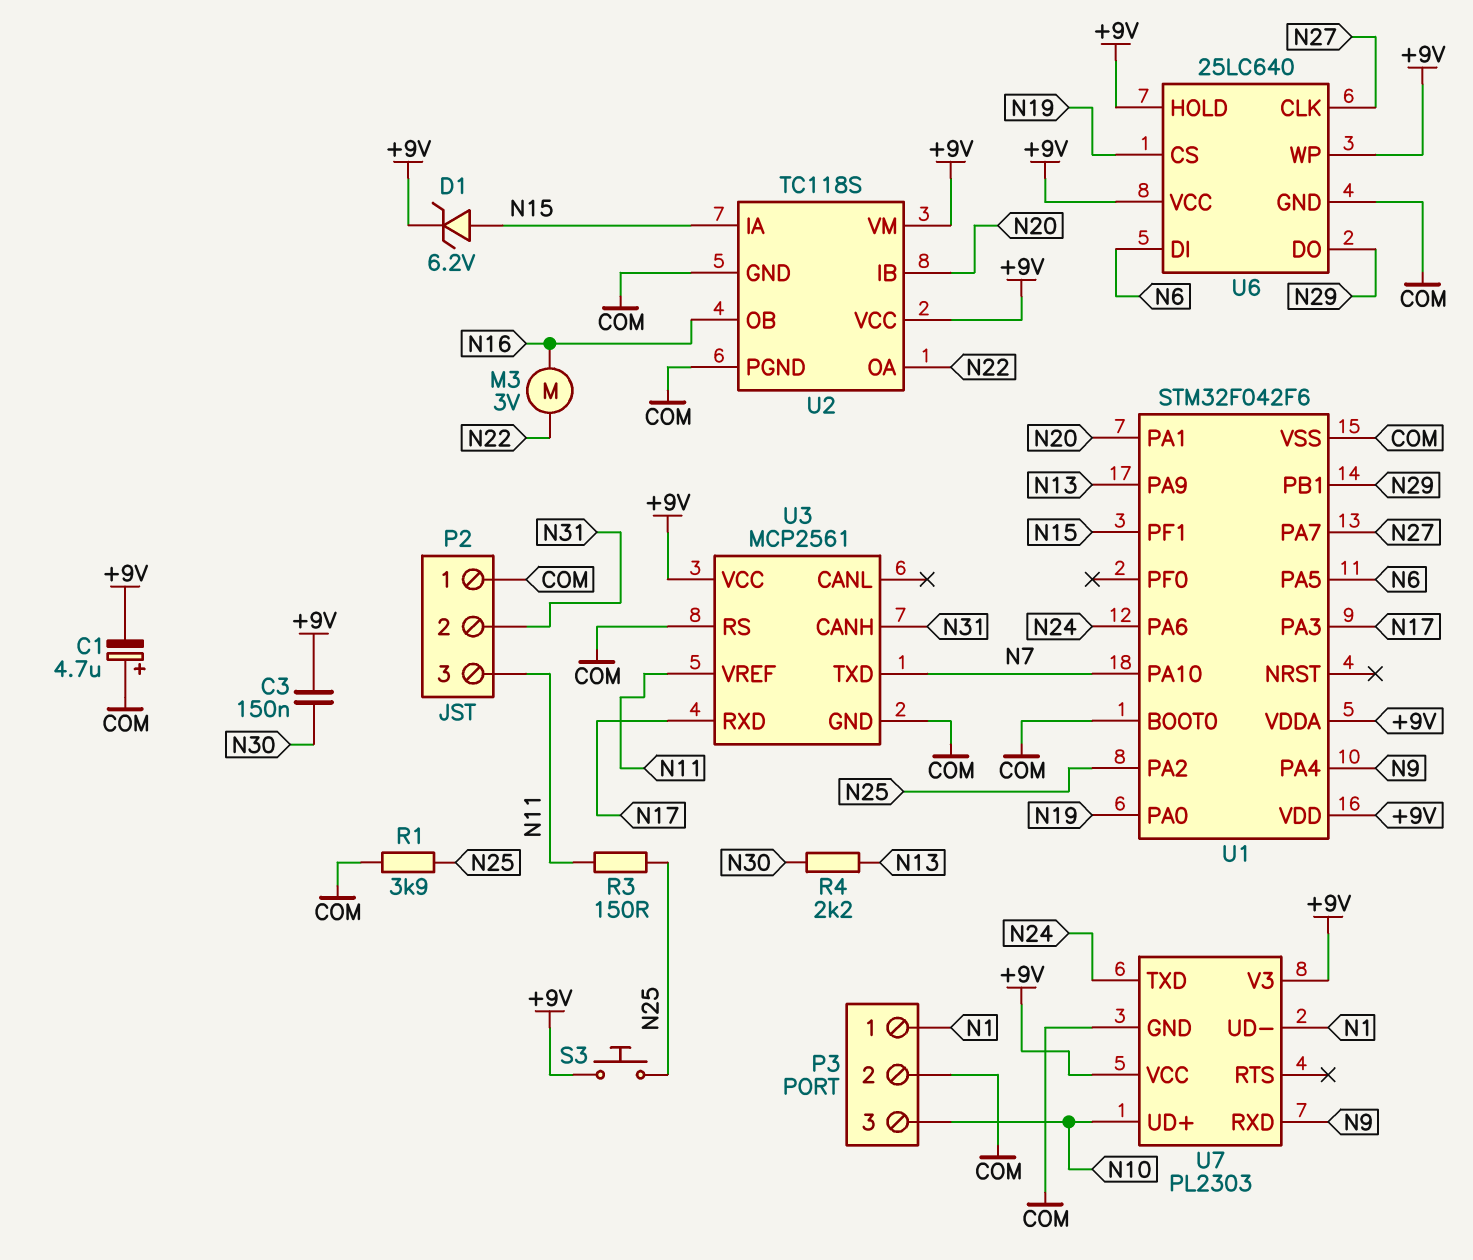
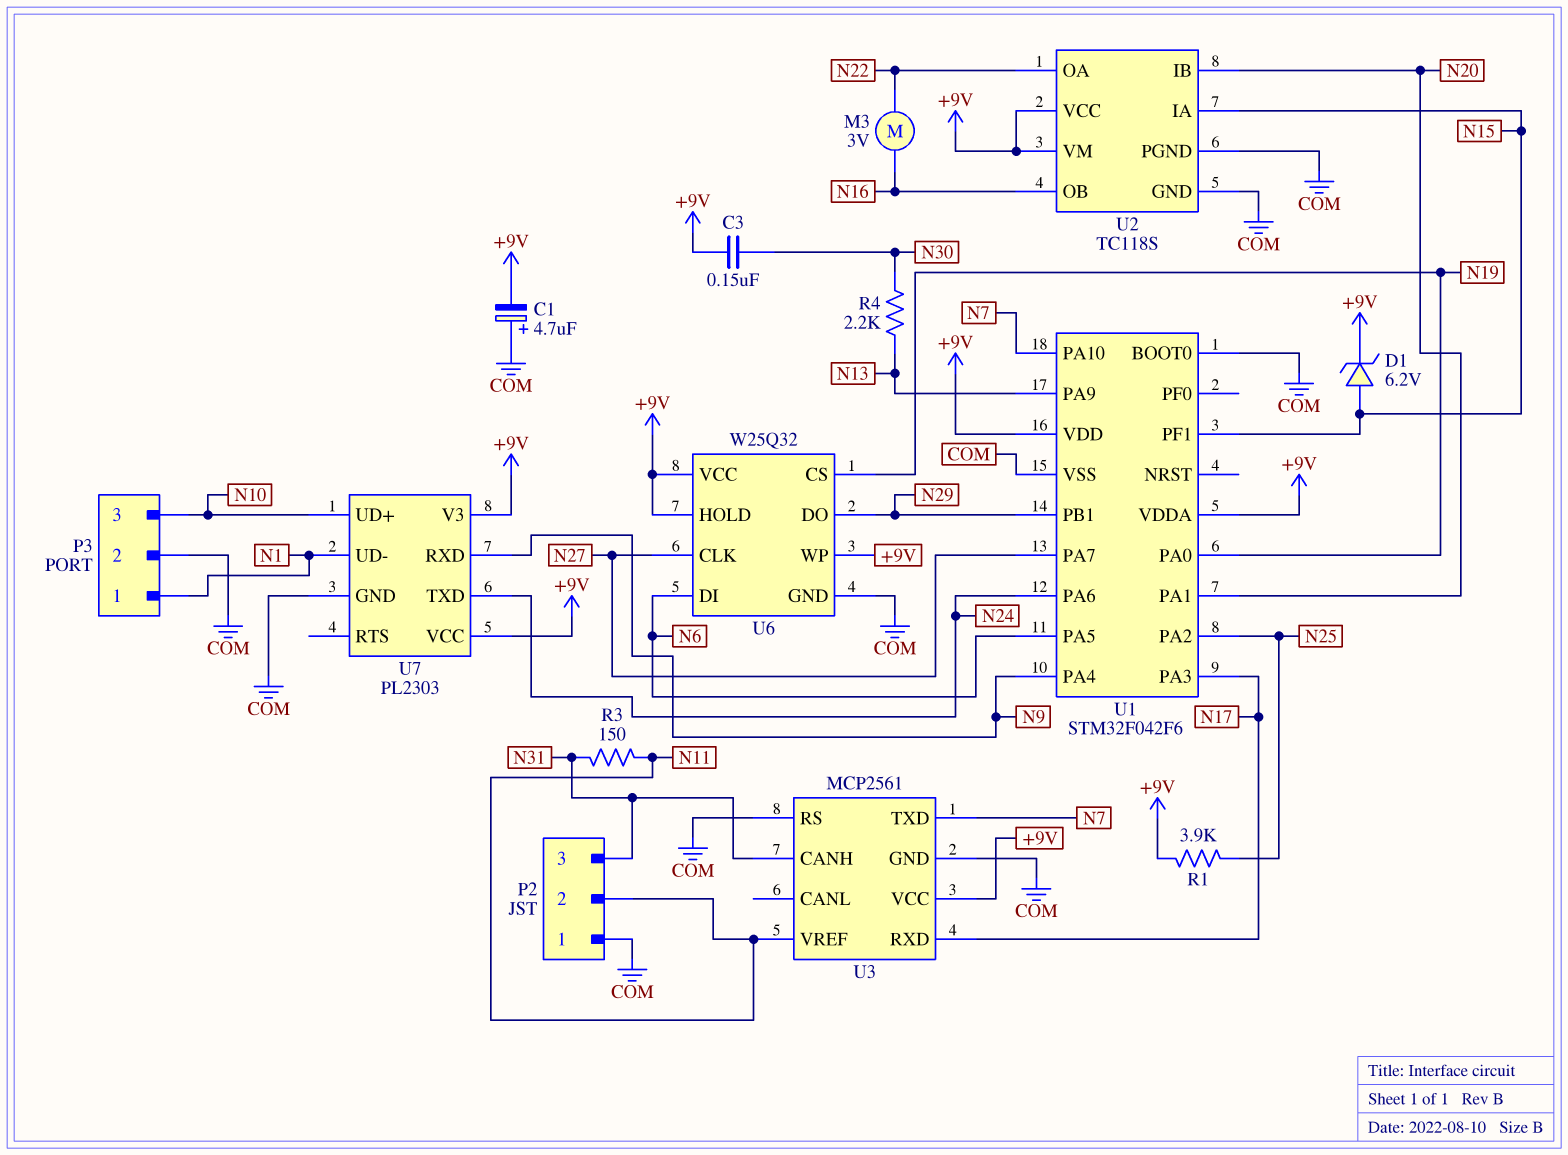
P2 pin 2: N31 -> N11
P2 pin 3: N11 -> N31
R1: 3.9k (COM, N25) -> 3.9k (+9V, N25)
R3: 150 (N11, N25) -> 150 (N11, N31)
S3: button (+9V, N25) -> none
U6: 25LC640 -> W25Q32

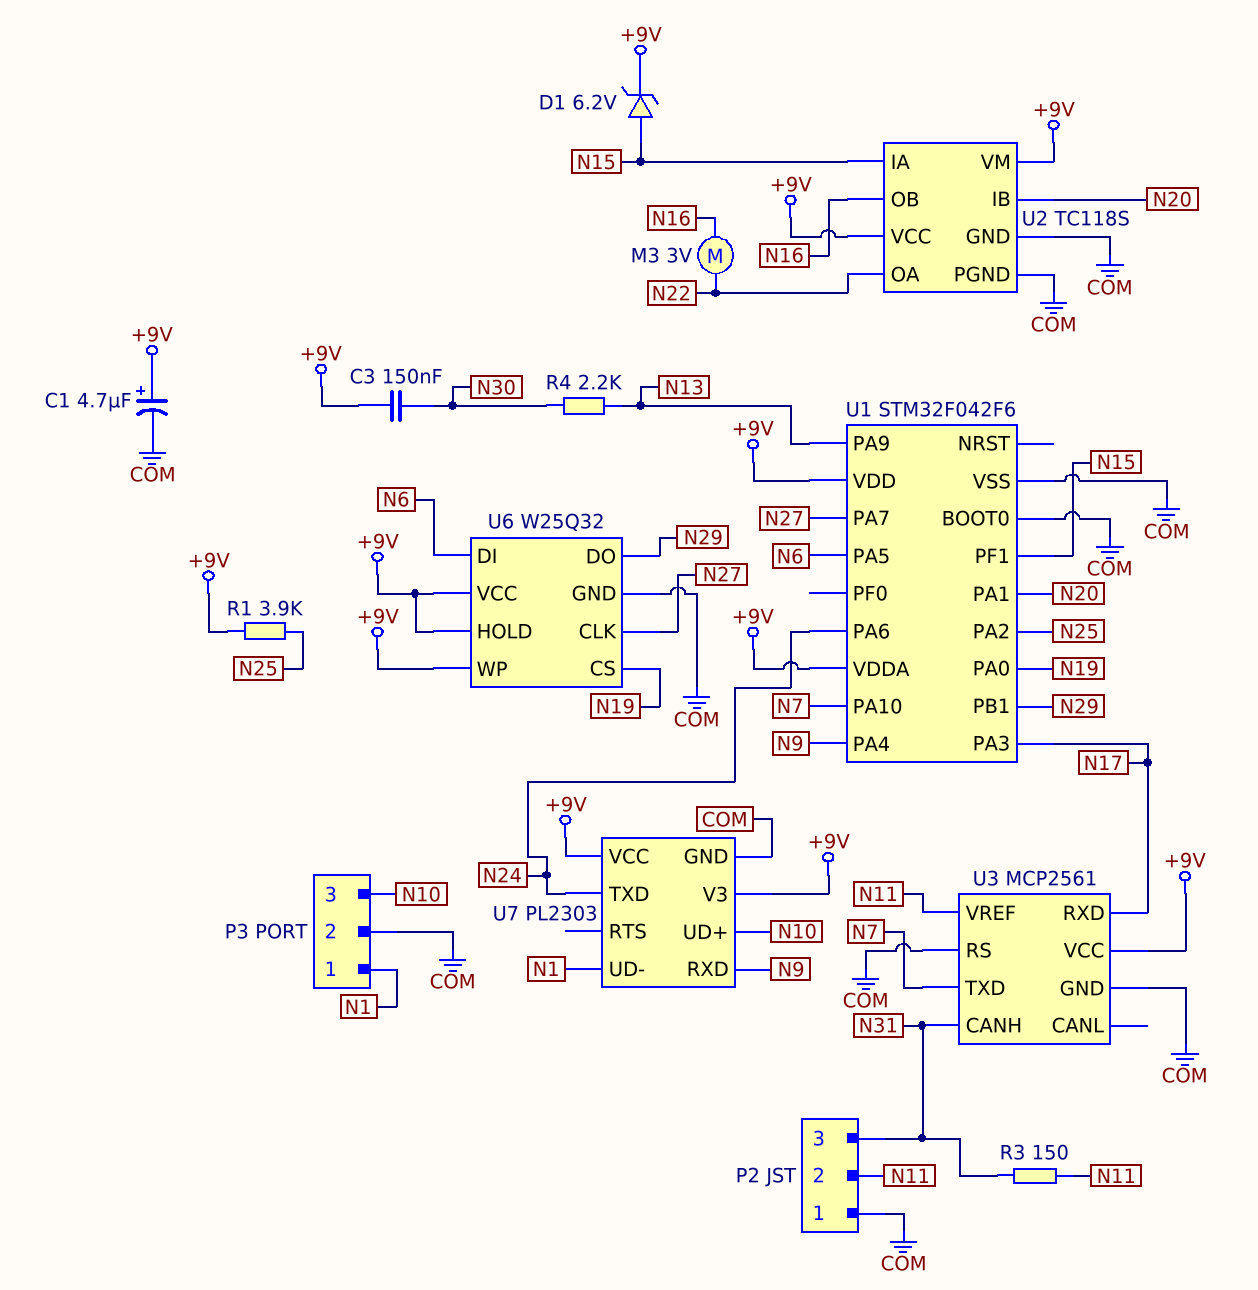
C1: 4.7uF (plus COM, minus +9V) -> 4.7uF (plus +9V, minus COM)

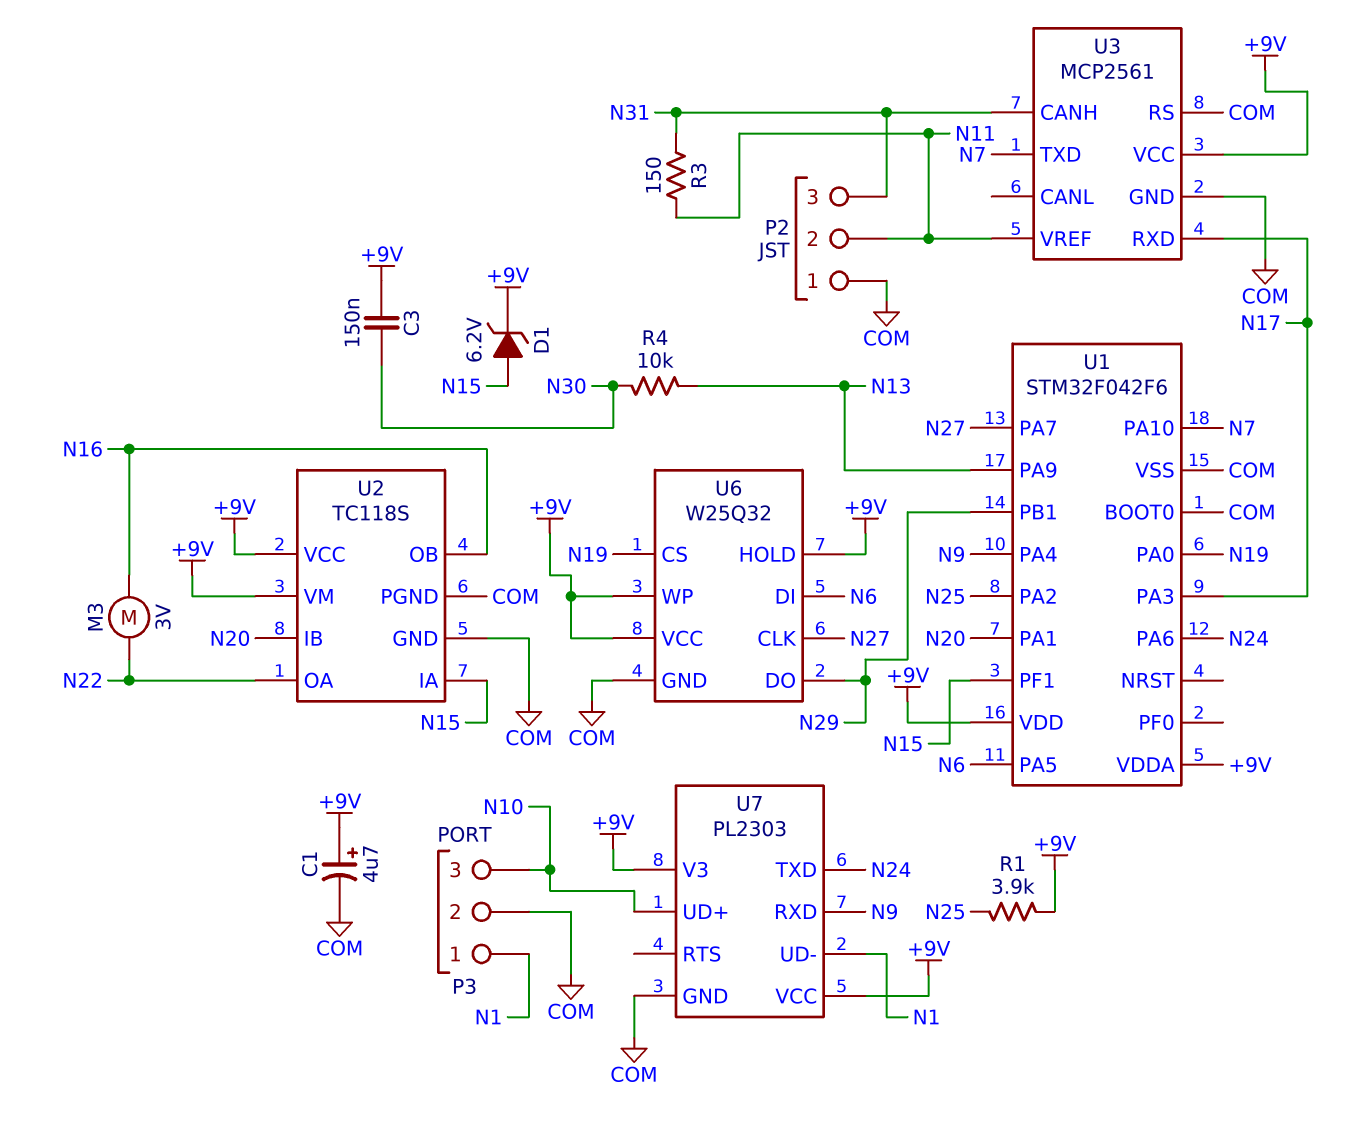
R4: 2.2k (N13, N30) -> 10k (N13, N30)

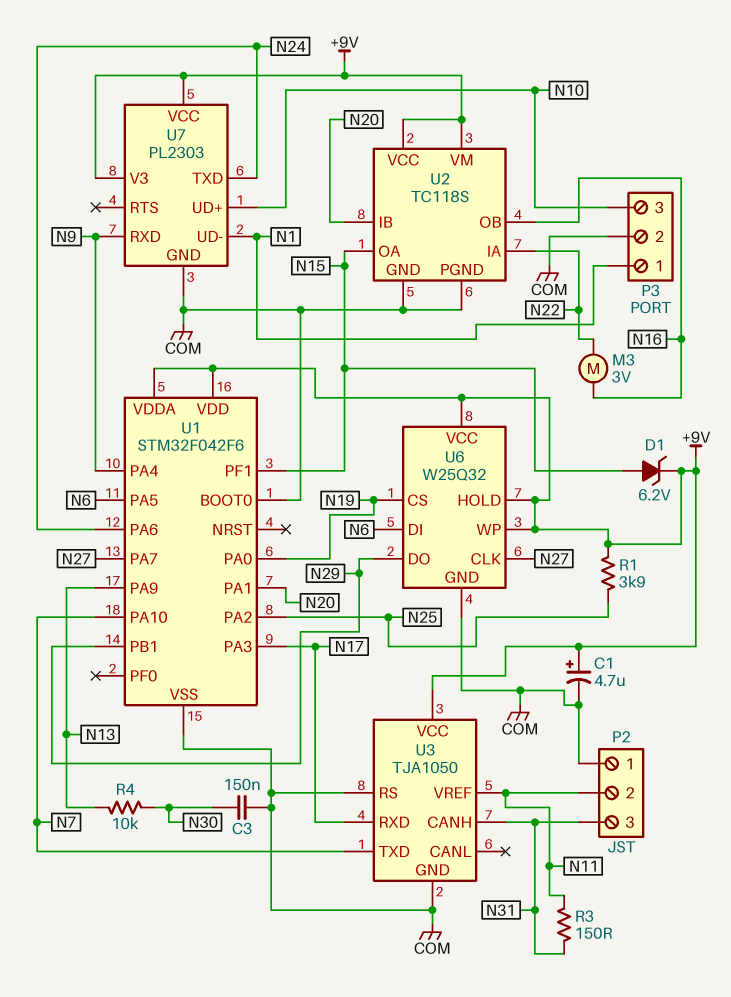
C3: 150nF (+9V, N30) -> 150nF (COM, N30)
U2 pin IA: N15 -> N22
U2 pin OA: N22 -> N15
U3: MCP2561 -> TJA1050

